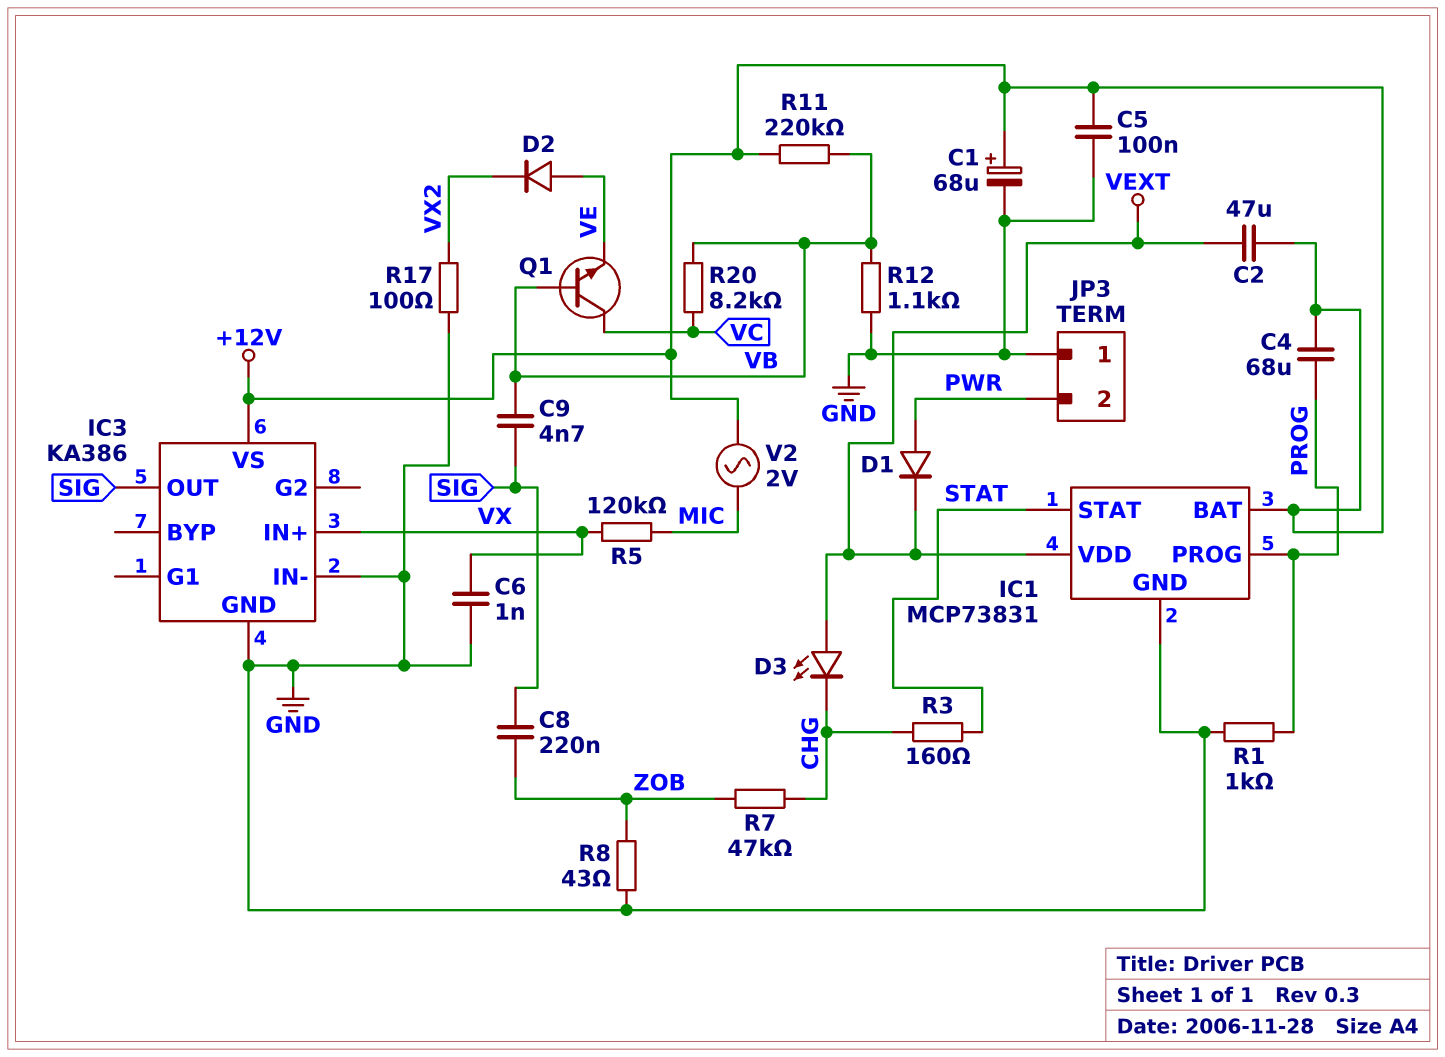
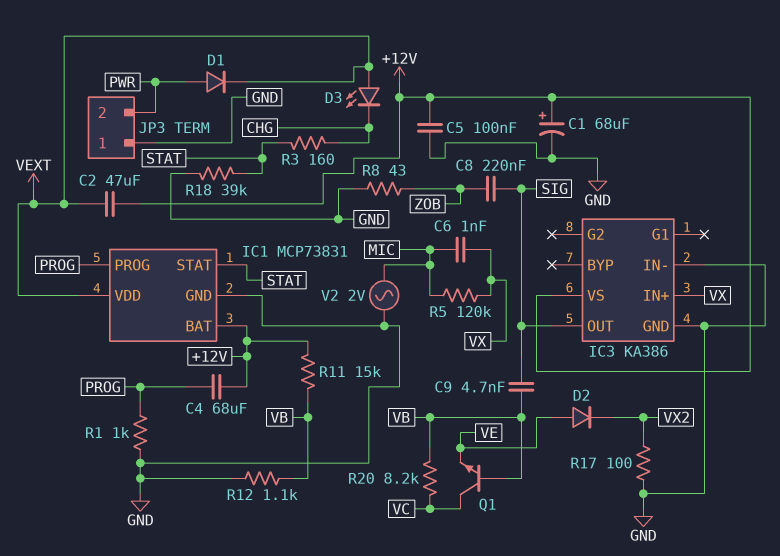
C6: 1nF (GND, VX) -> 1nF (MIC, VX)
R7: 47k (CHG, ZOB) -> none
R11: 220k (+12V, VB) -> 15k (+12V, VB)
R18: none -> 39k (GND, STAT)
V2: AC 2V (+12V, MIC) -> AC 2V (GND, MIC)

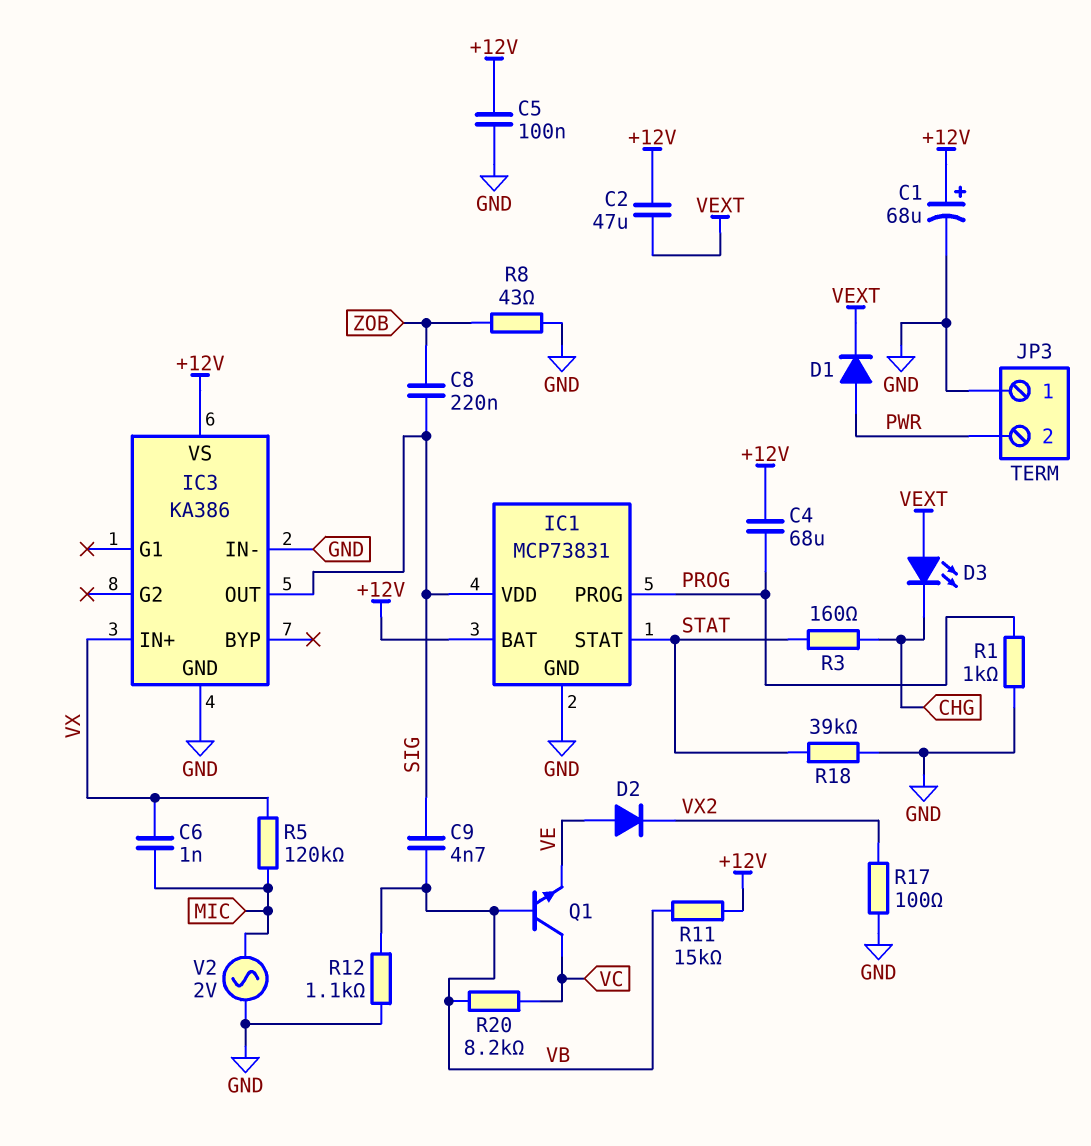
IC1 pin VDD: VEXT -> SIG

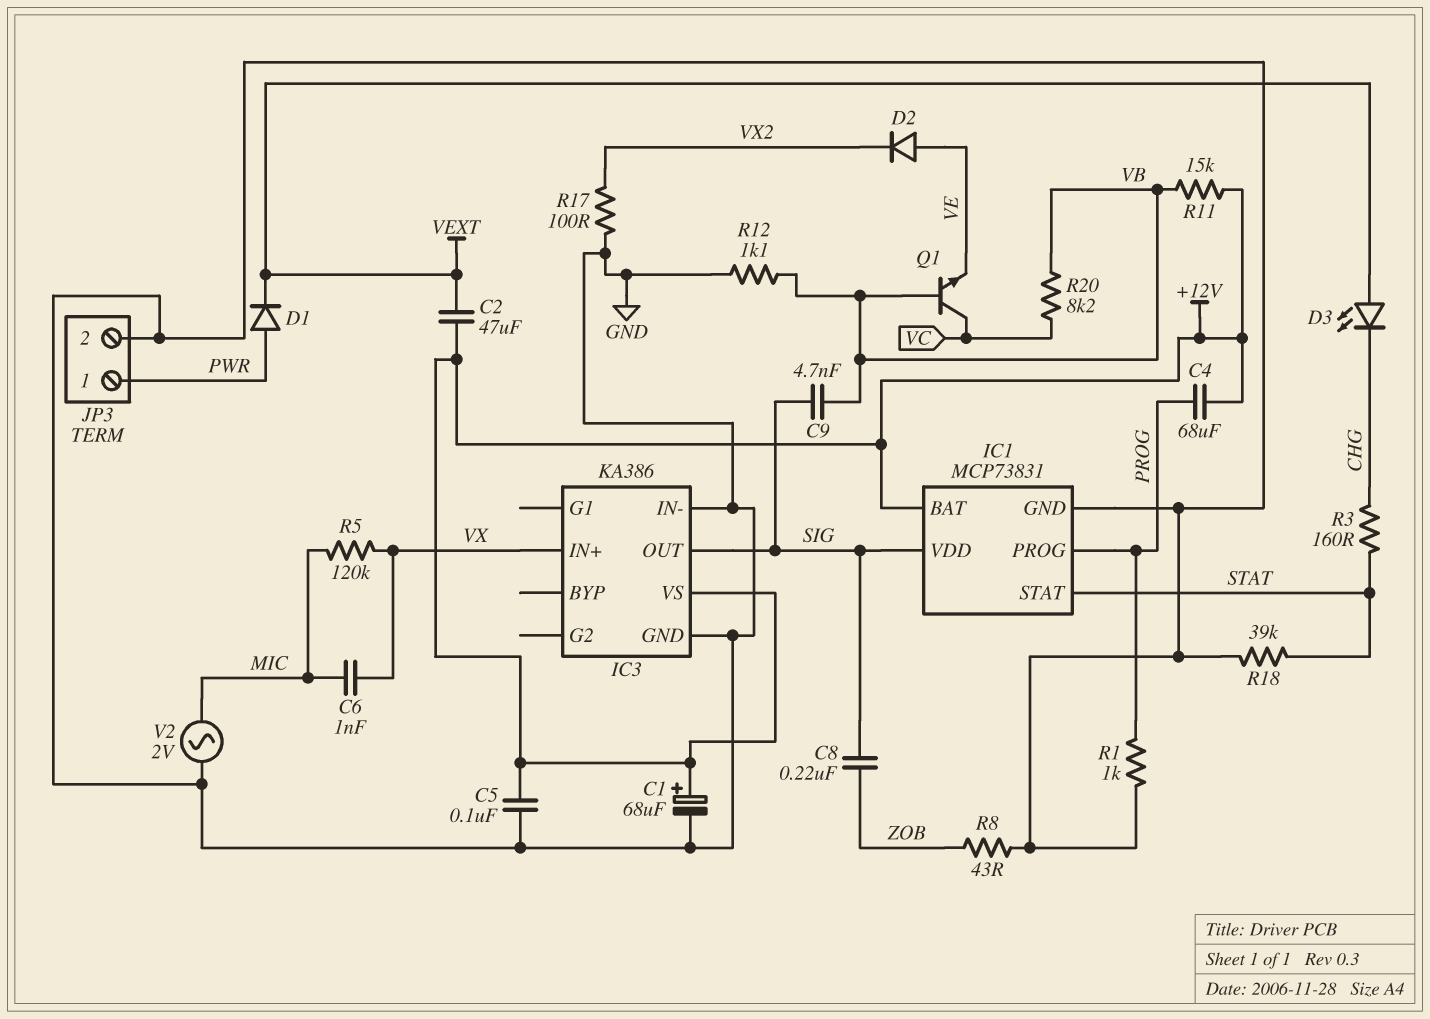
JP3 pin 1: GND -> PWR
JP3 pin 2: PWR -> GND

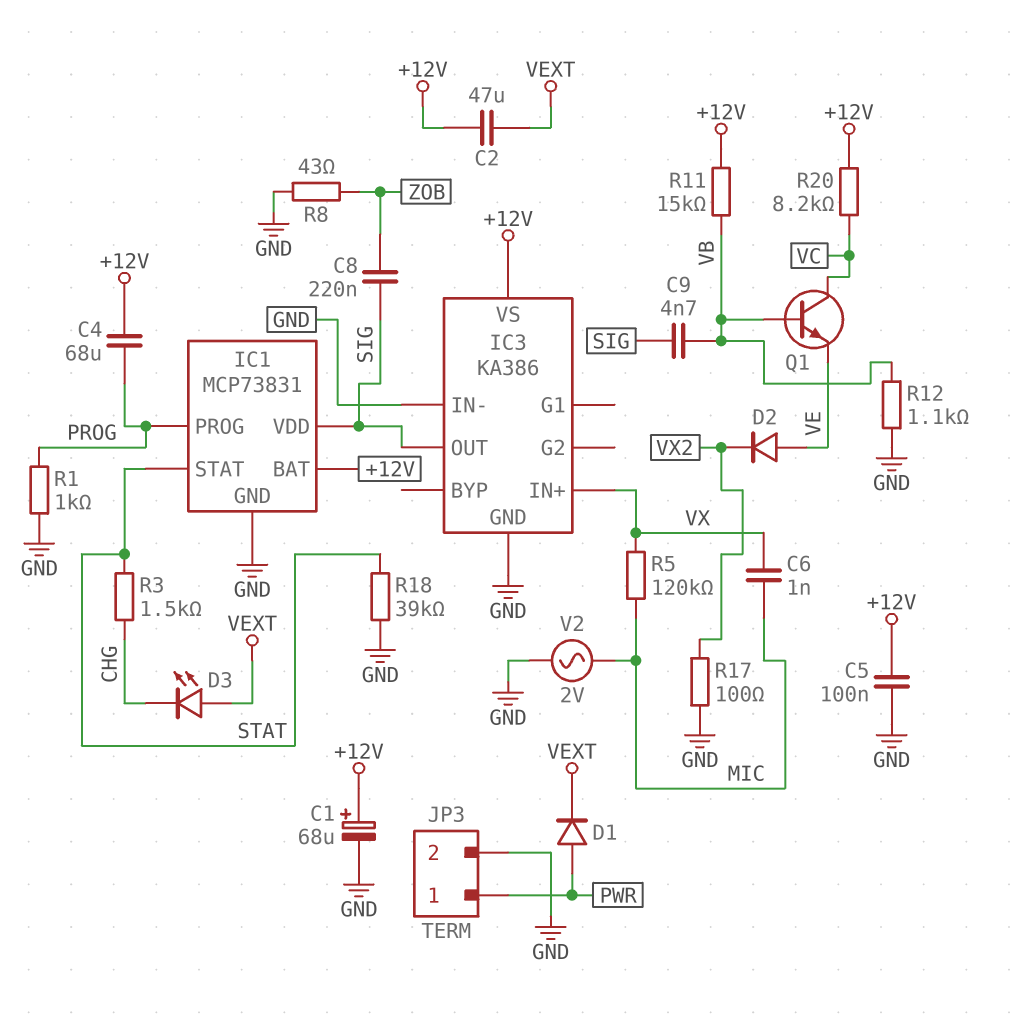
R3: 160 (CHG, STAT) -> 1.5k (CHG, STAT)
R20: 8.2k (VB, VC) -> 8.2k (+12V, VC)

